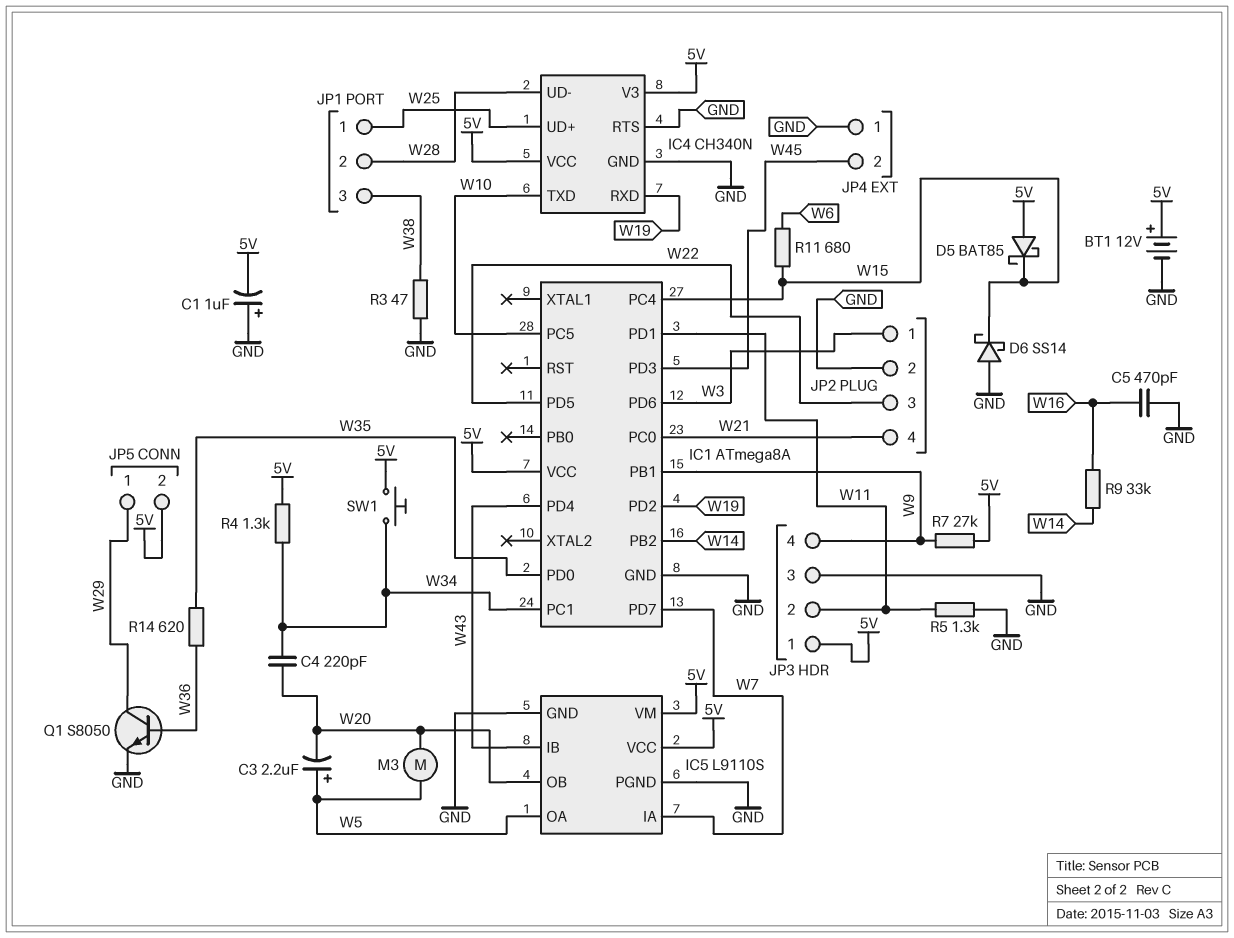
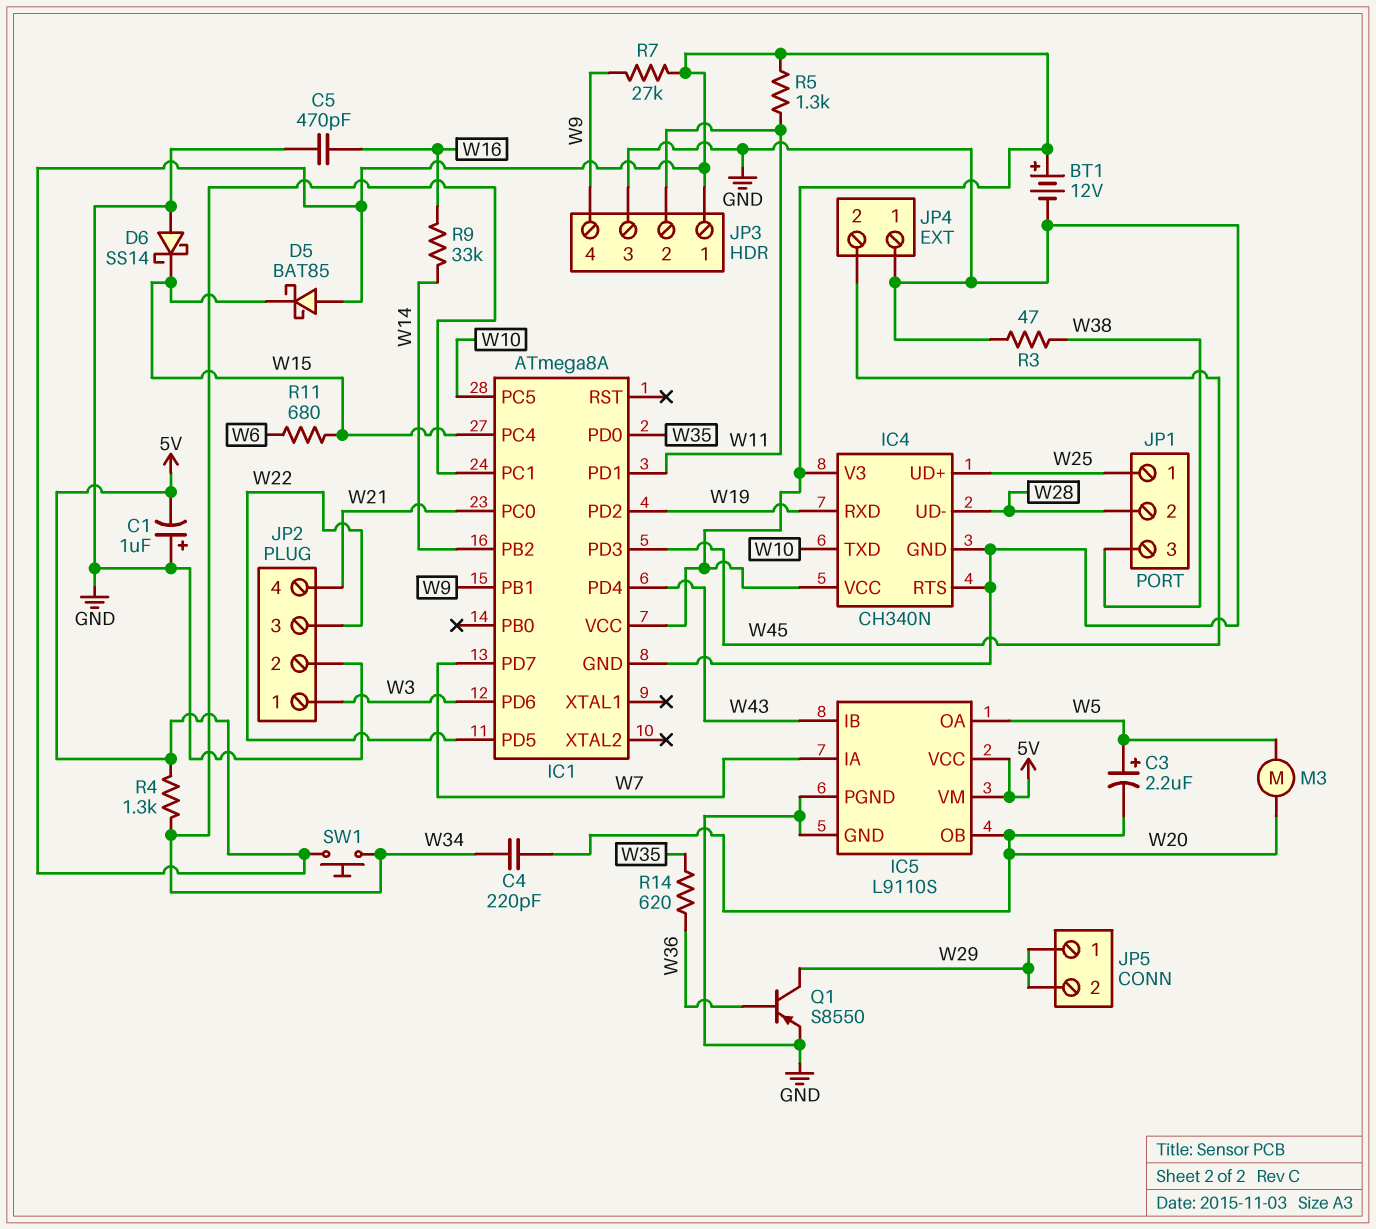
JP5 pin 2: 5V -> W29
Q1: NPN S8050 (B W36, C W29, E GND) -> PNP S8550 (B W36, C W29, E GND)
R5: 1.3k (GND, W11) -> 1.3k (5V, W11)

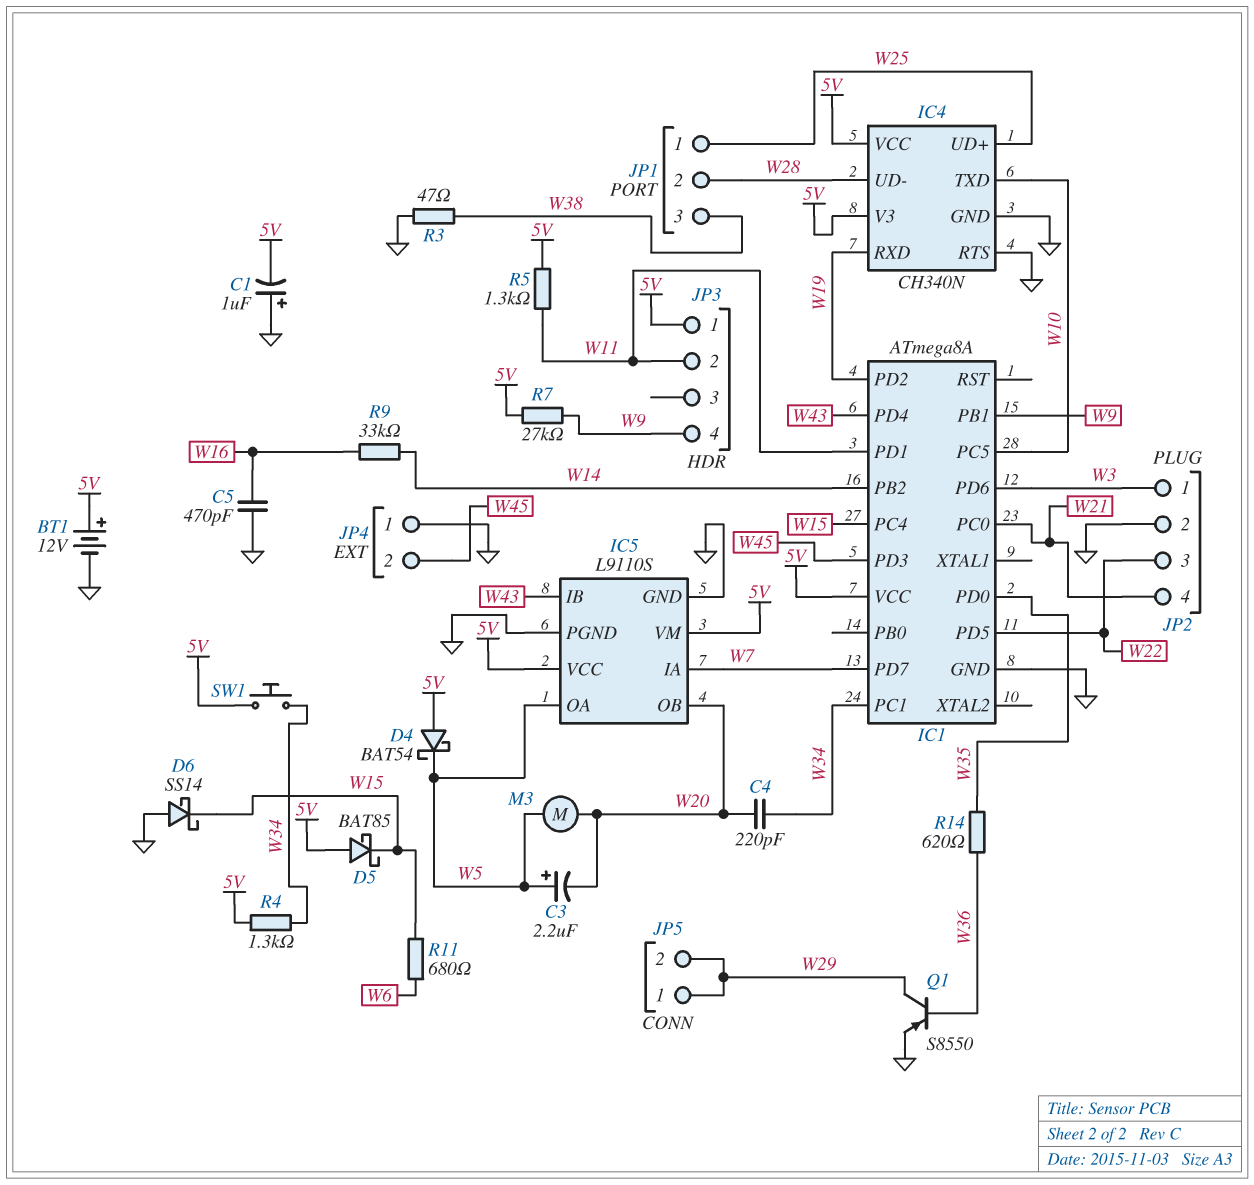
D4: none -> schottky BAT54 (A 5V, K W5)
JP3 pin 3: GND -> none

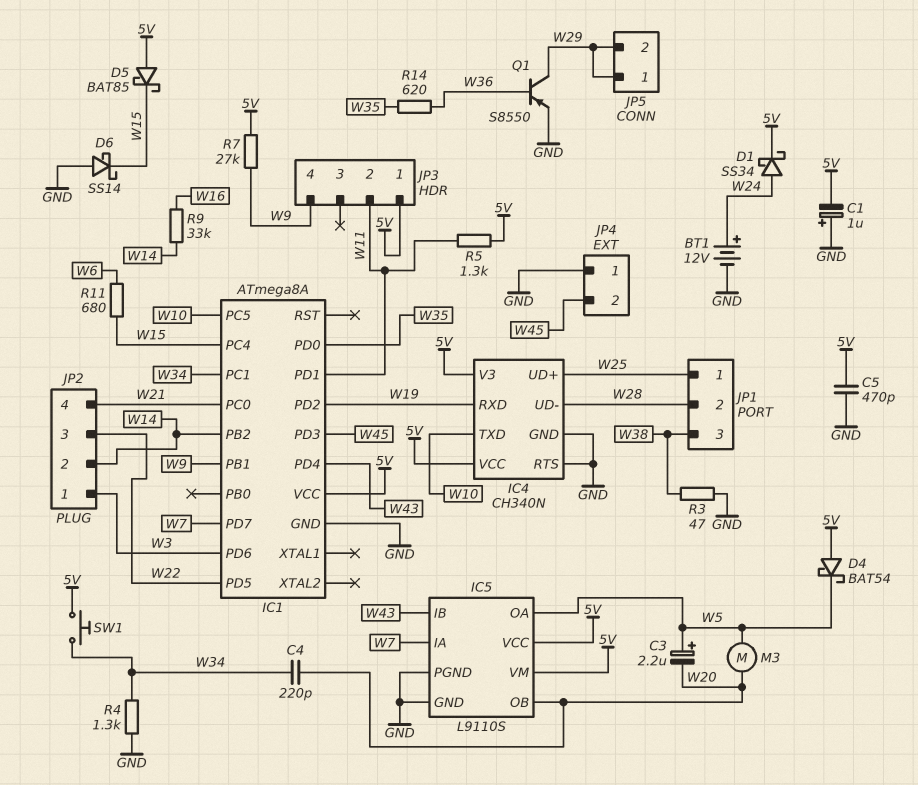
BT1: 12V (plus 5V, minus GND) -> 12V (plus W24, minus GND)
C5: 470pF (GND, W16) -> 470pF (5V, GND)
D1: none -> schottky SS34 (A W24, K 5V)
JP2 pin 2: GND -> W14
R4: 1.3k (5V, W34) -> 1.3k (GND, W34)

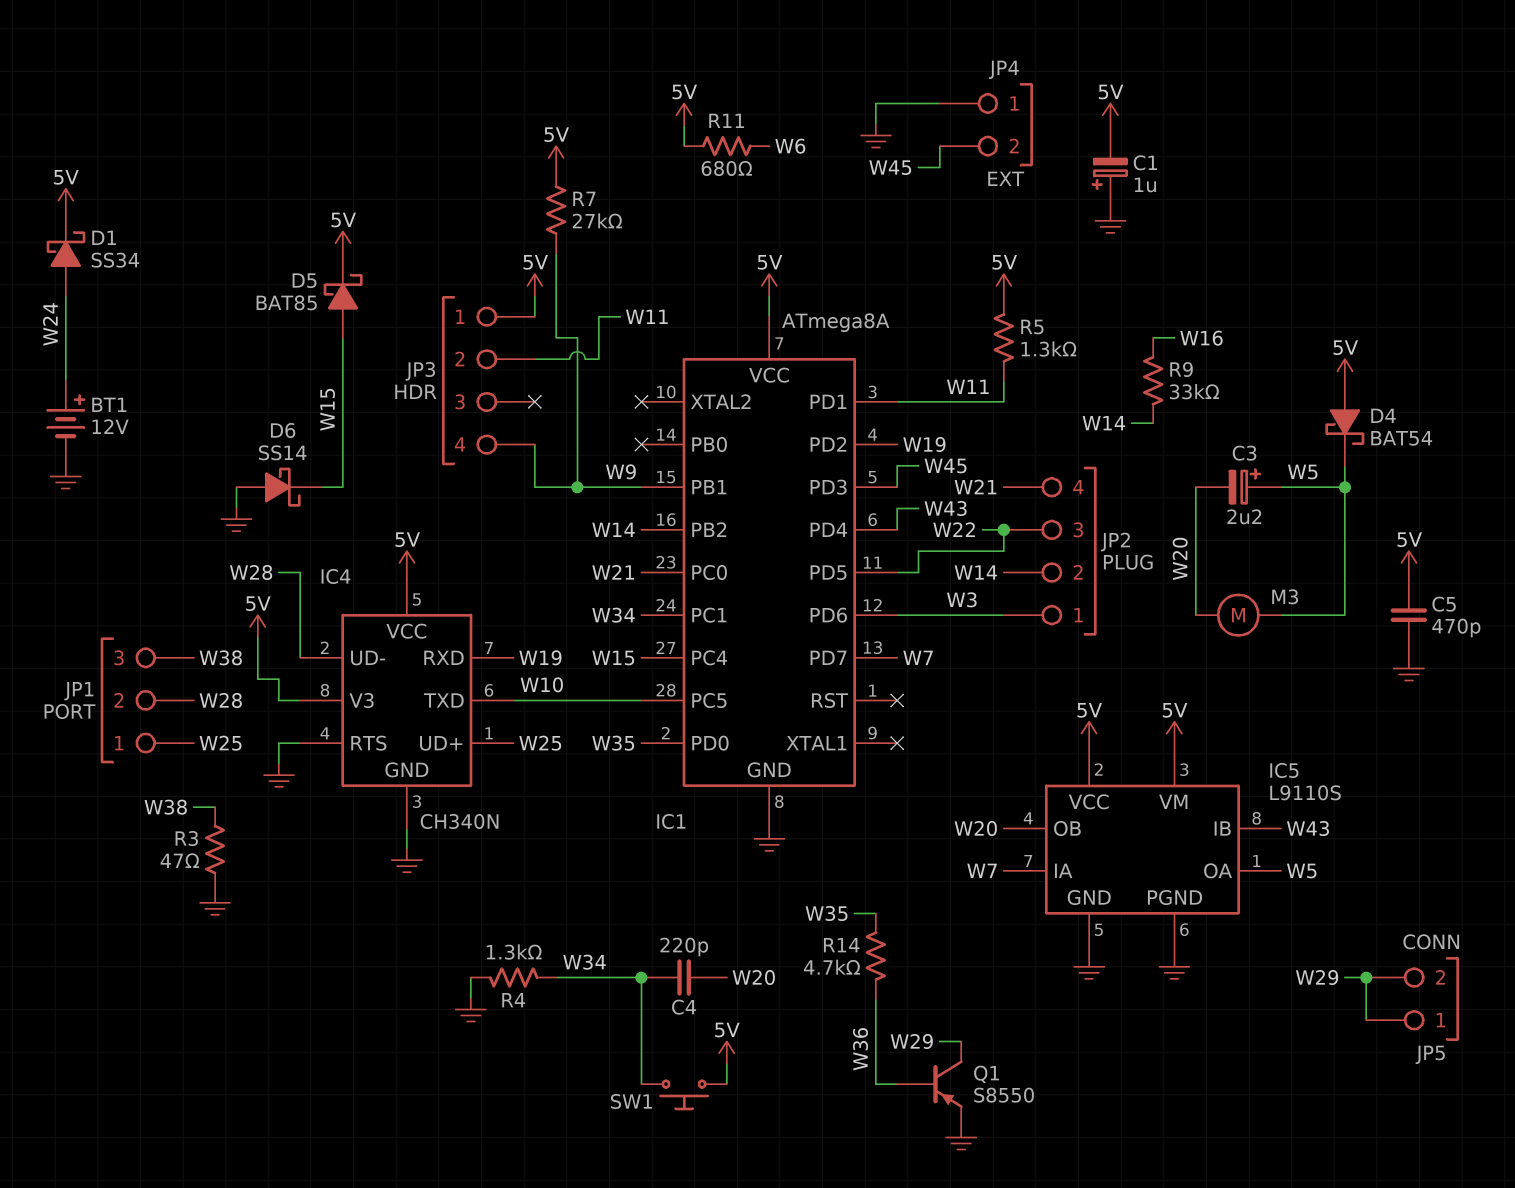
D5: schottky BAT85 (A 5V, K W15) -> schottky BAT85 (A W15, K 5V)
R11: 680 (W6, W15) -> 680 (5V, W6)
R14: 620 (W35, W36) -> 4.7k (W35, W36)

